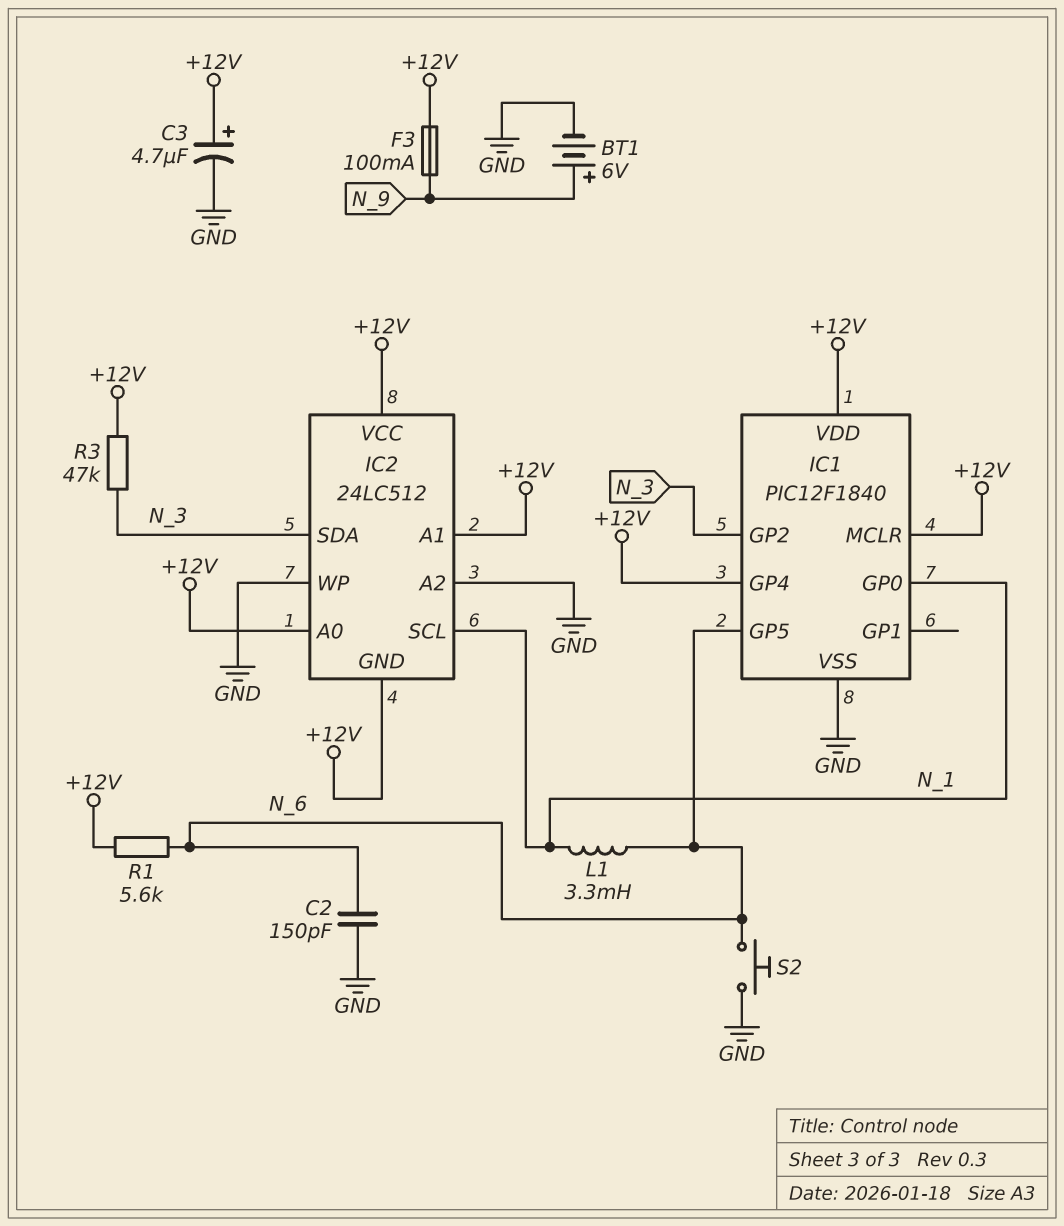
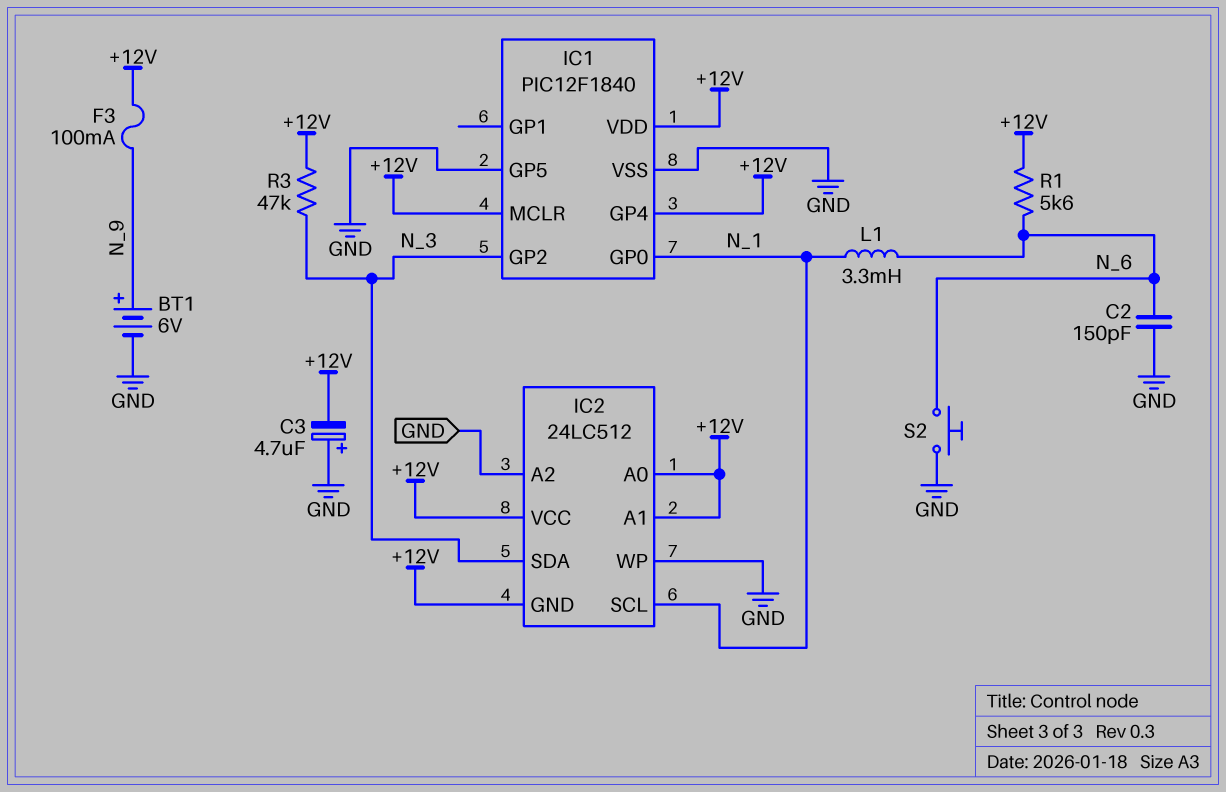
C3: 4.7uF (plus +12V, minus GND) -> 4.7uF (plus GND, minus +12V)
IC1 pin GP5: N_6 -> GND

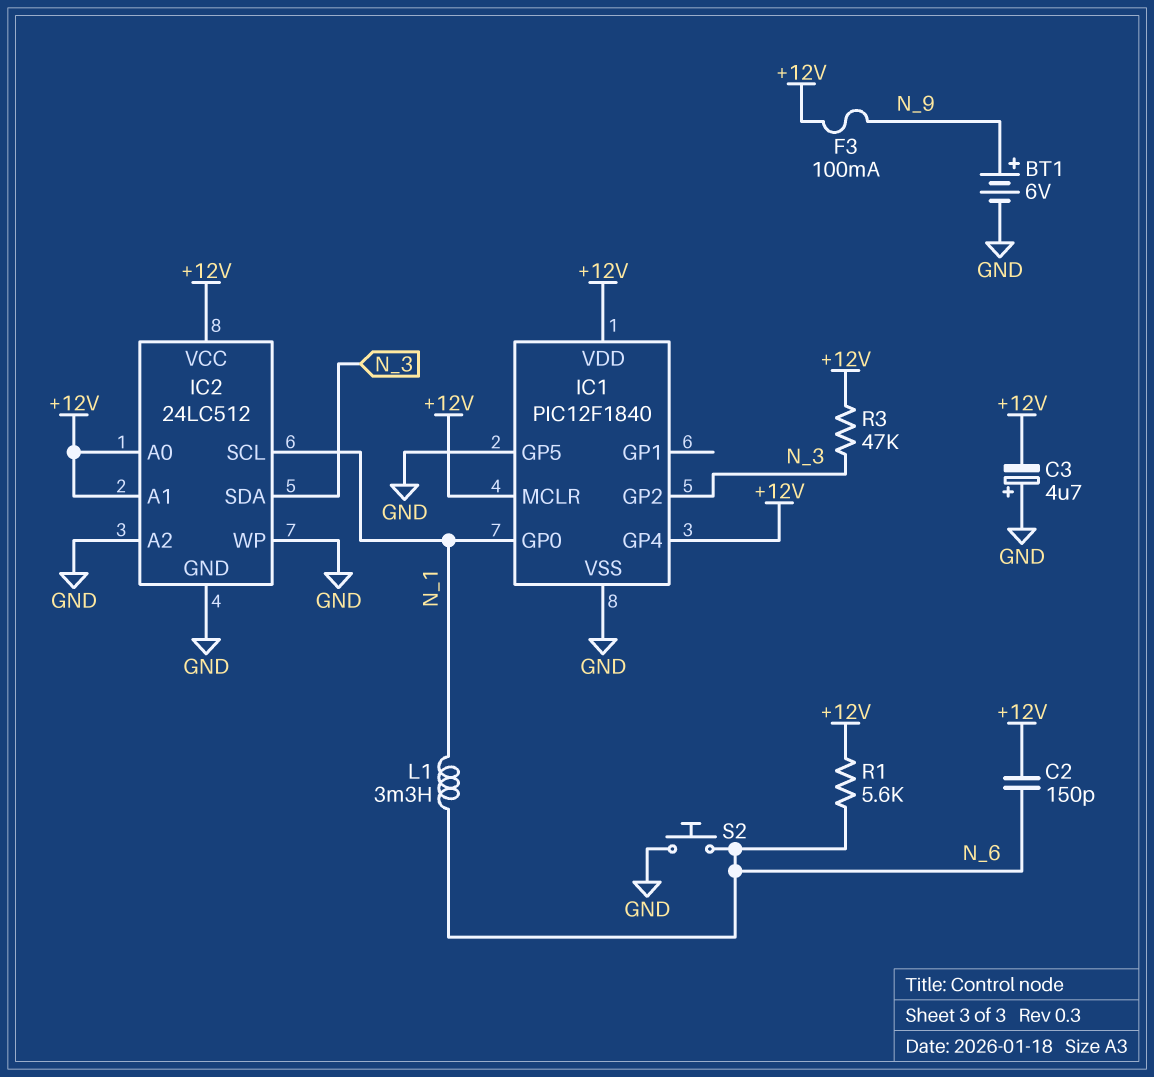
C2: 150pF (GND, N_6) -> 150pF (+12V, N_6)
IC2 pin GND: +12V -> GND

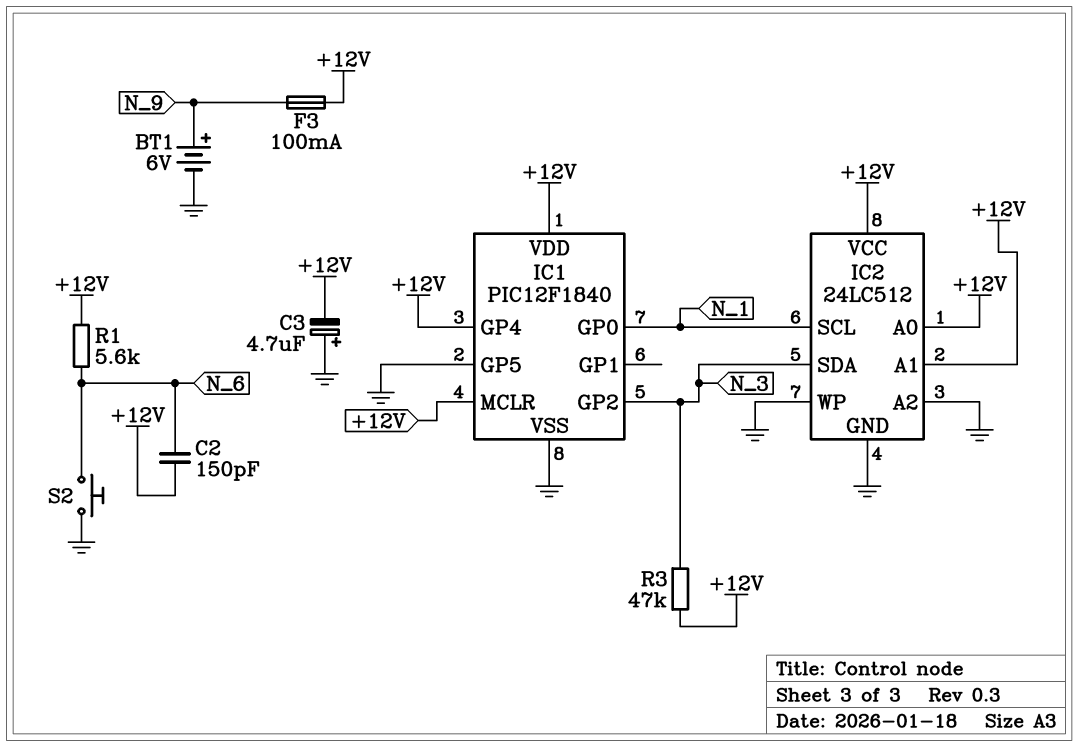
L1: 3.3mH (N_1, N_6) -> none

